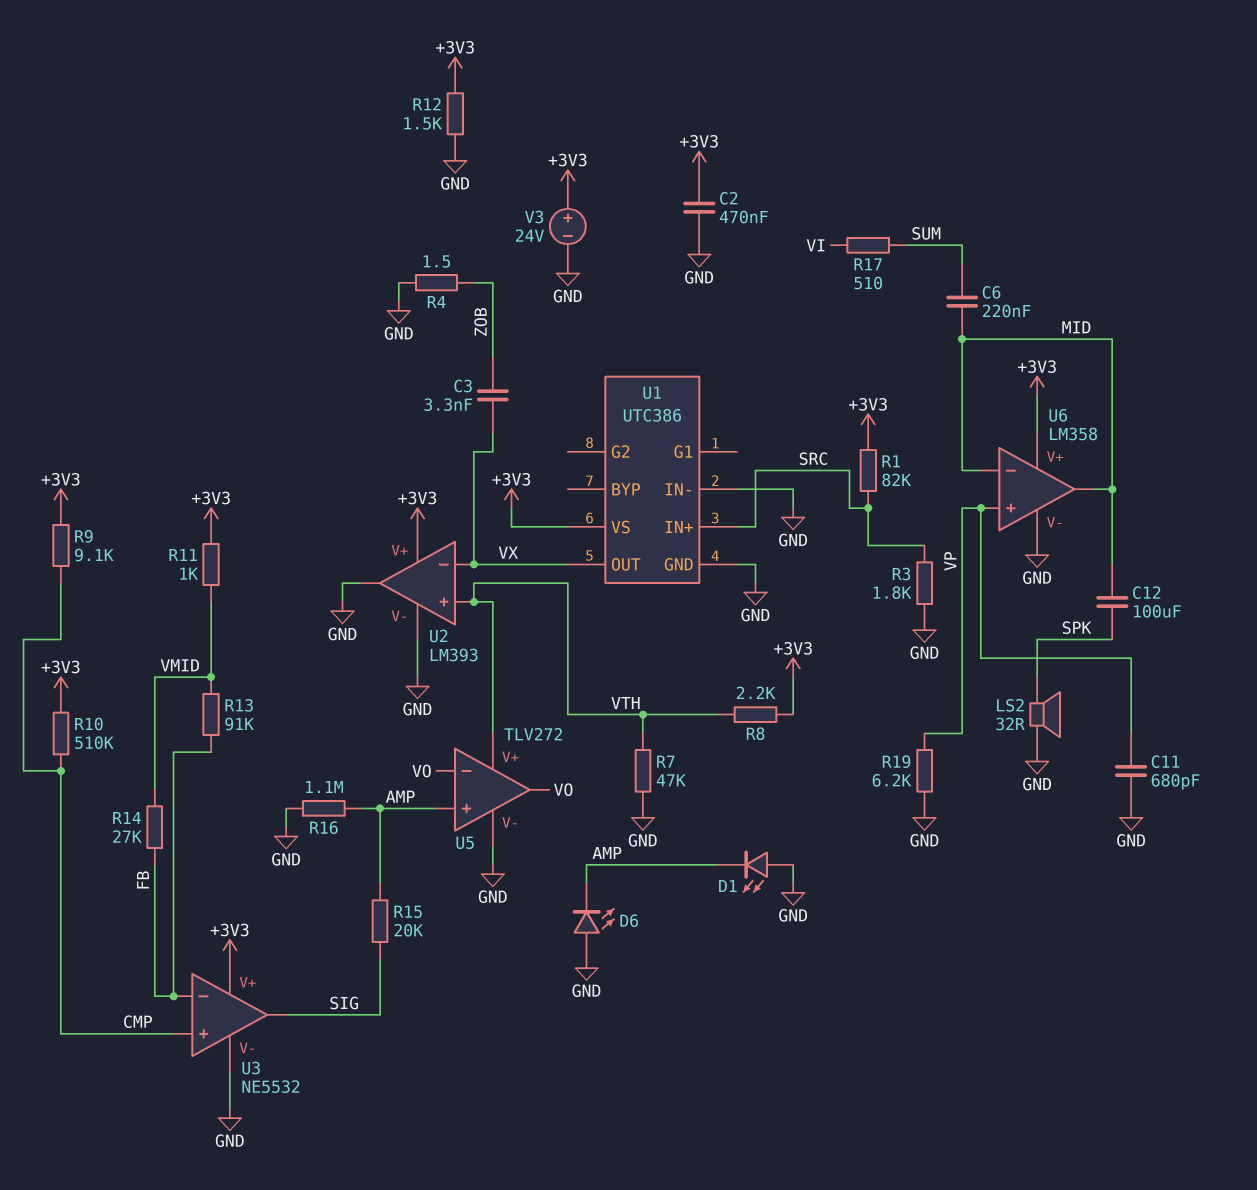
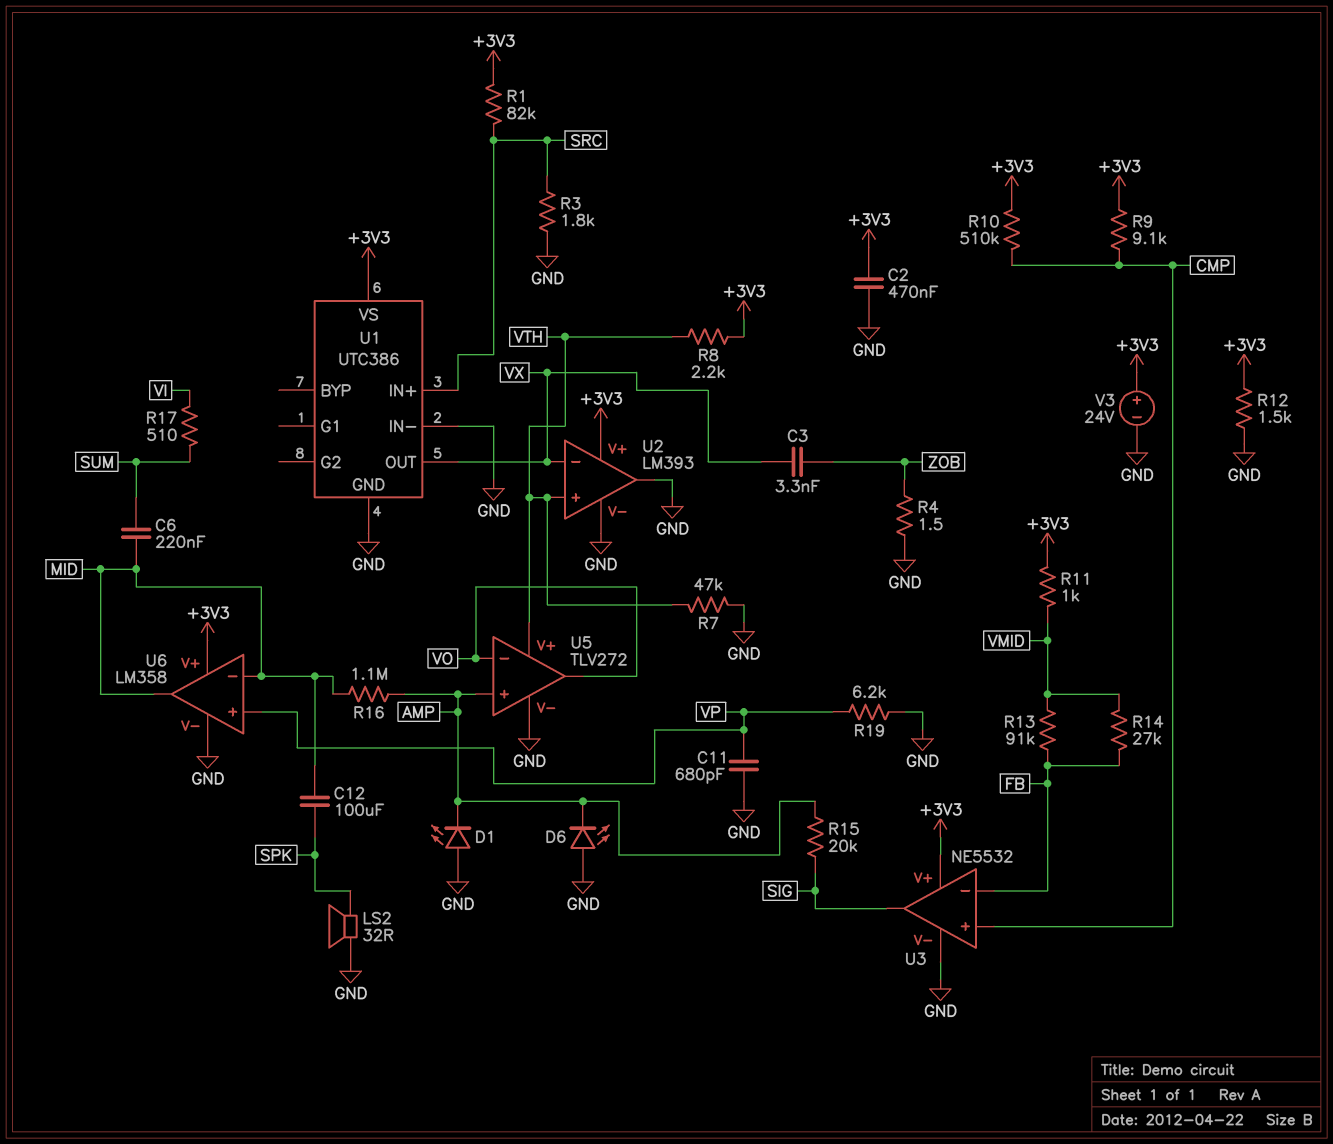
R16: 1.1M (AMP, GND) -> 1.1M (AMP, MID)

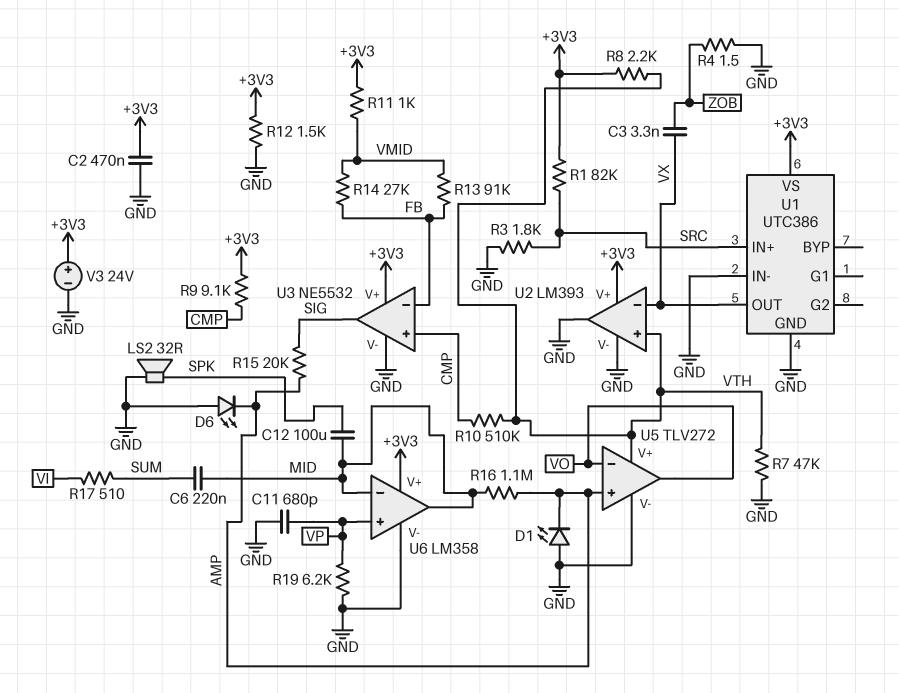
R10: 510k (+3V3, CMP) -> 510k (CMP, VTH)

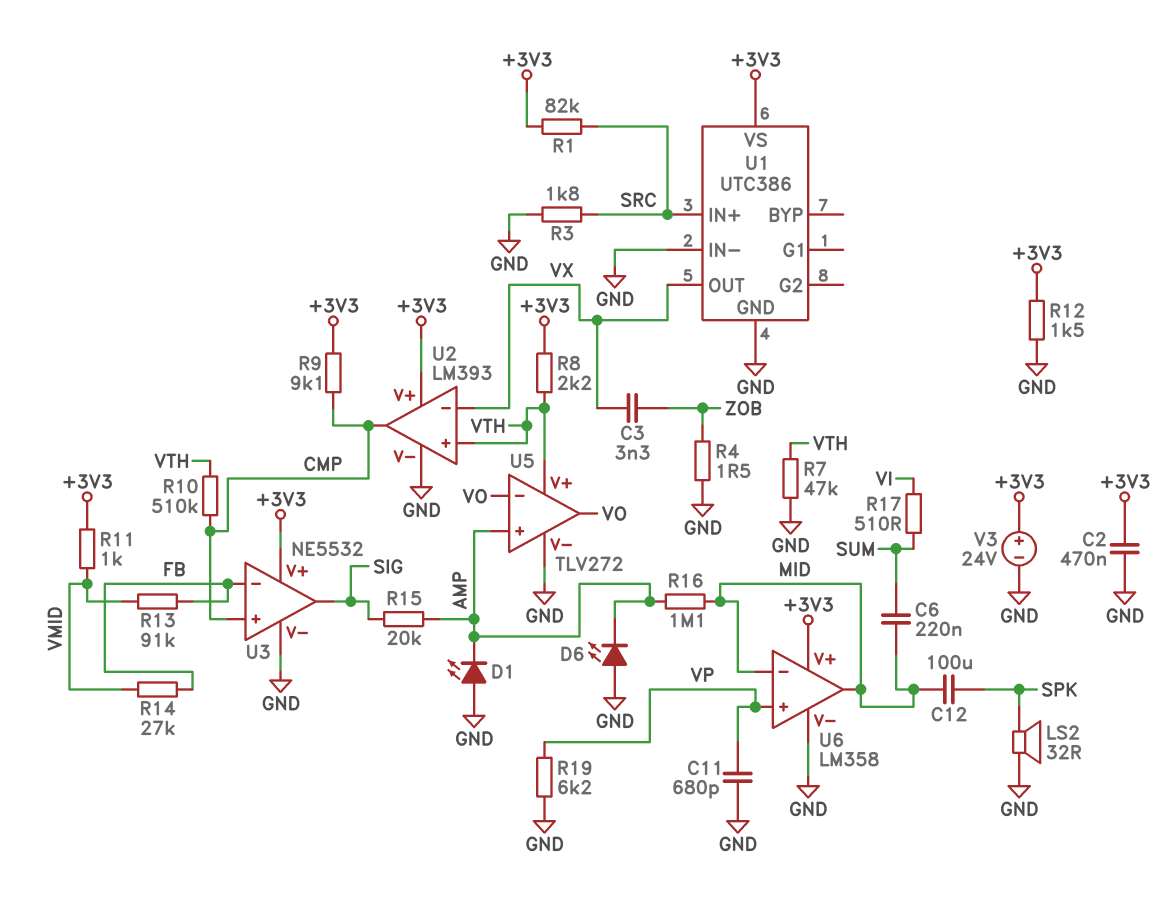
U2 pin out: GND -> CMP

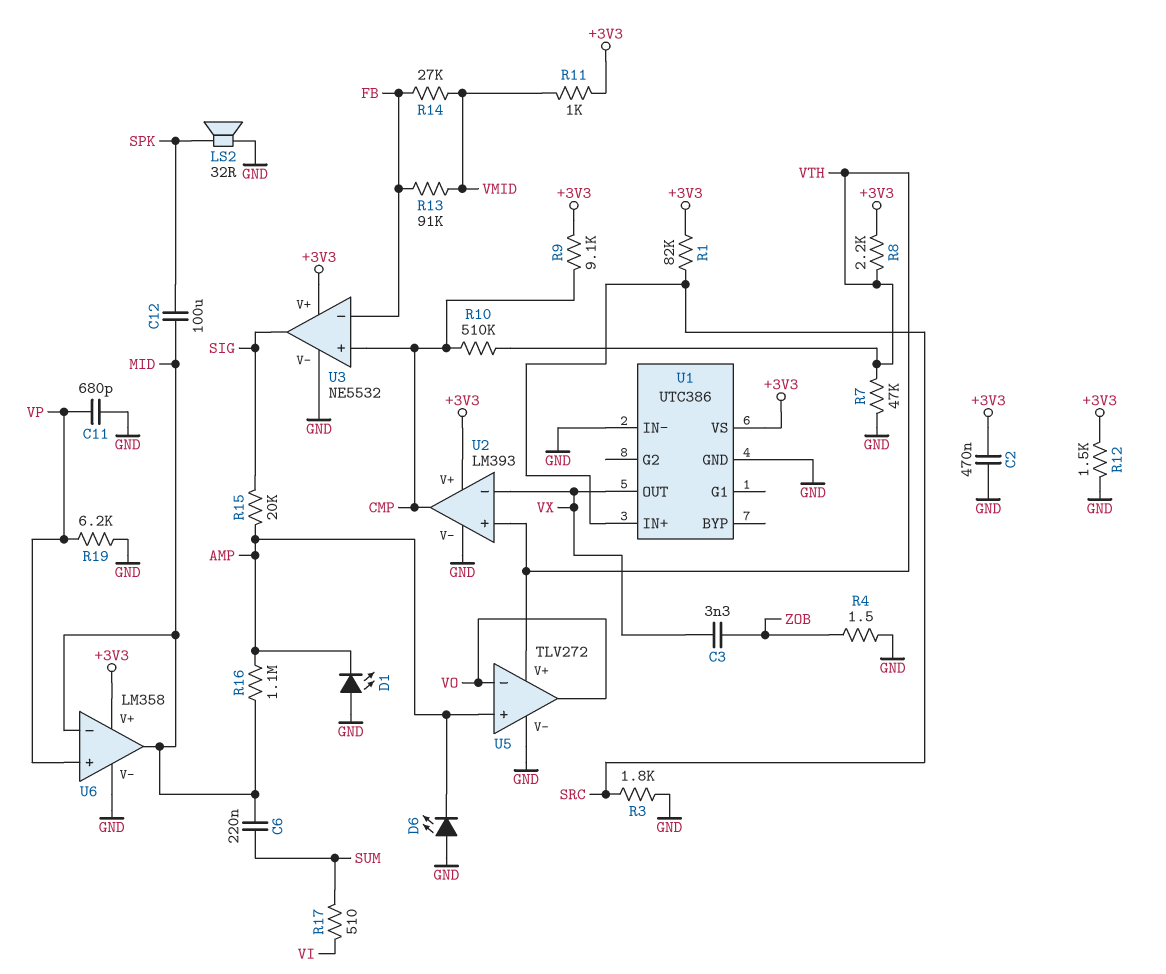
V3: 24V (plus +3V3, minus GND) -> none

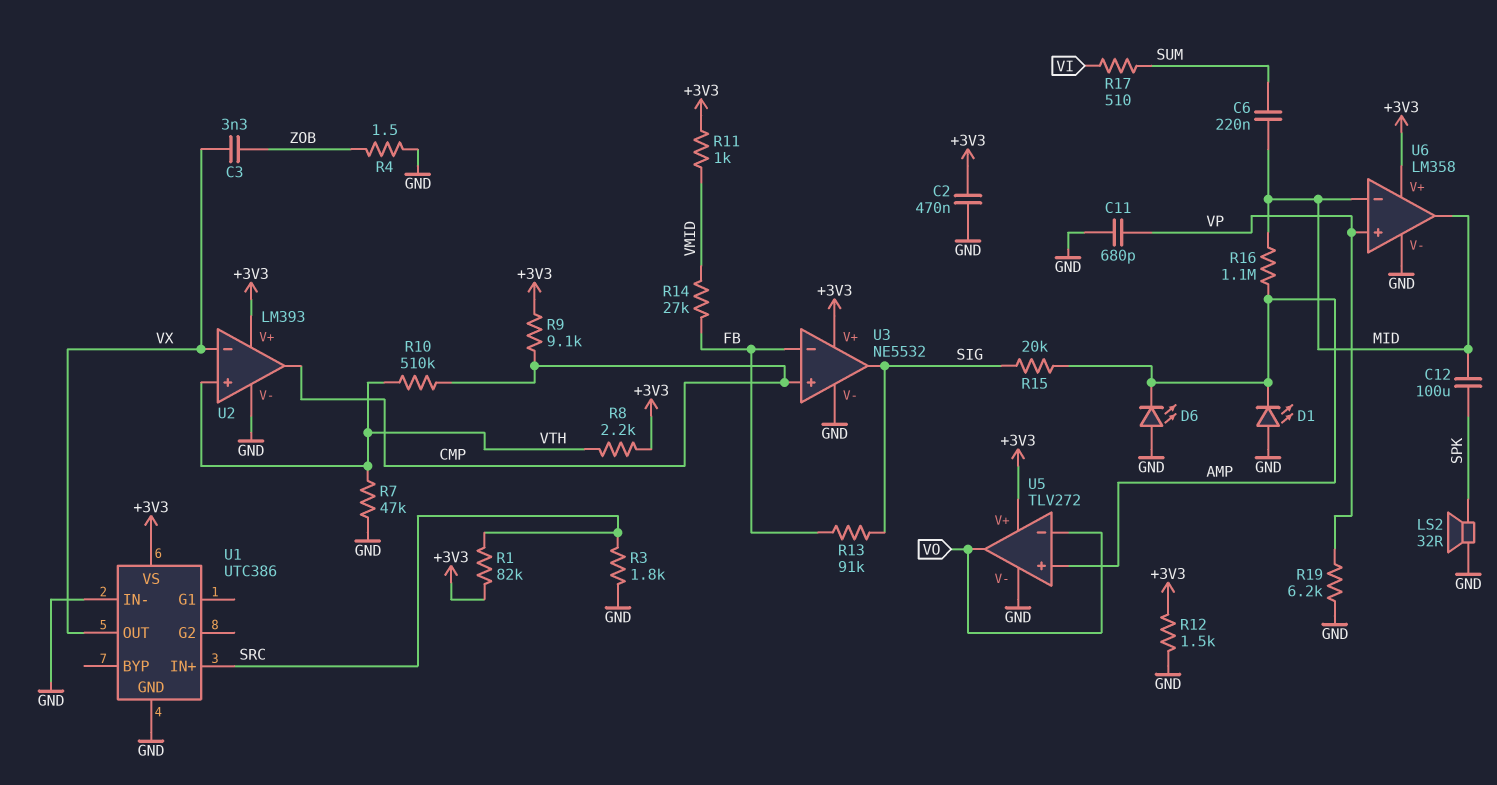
R13: 91k (FB, VMID) -> 91k (FB, SIG)
U5 pin V+: VTH -> +3V3

